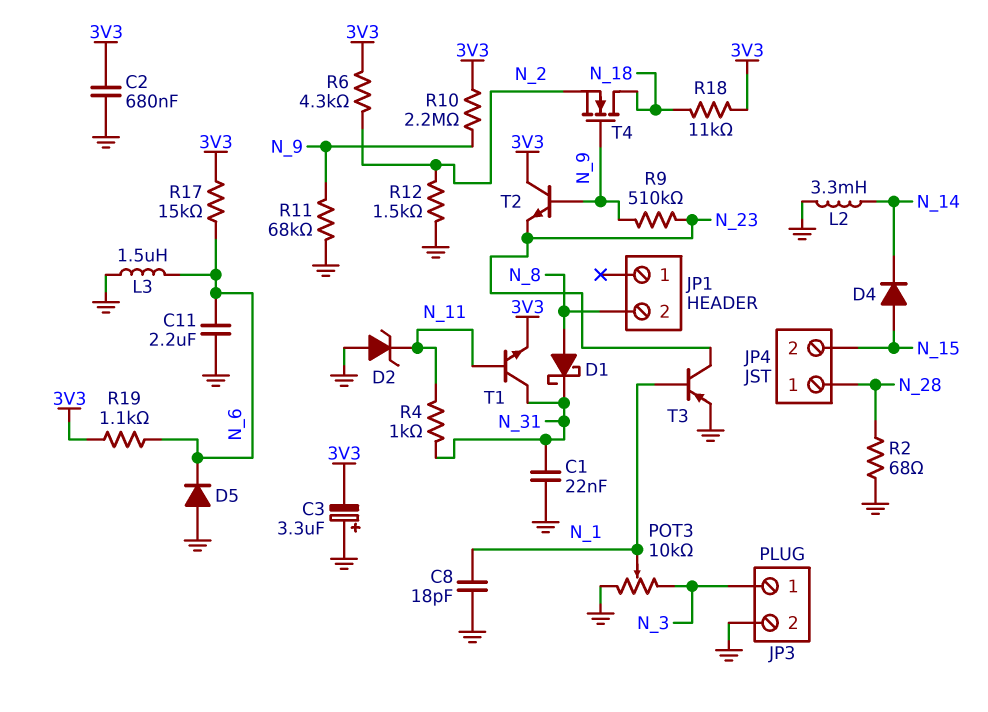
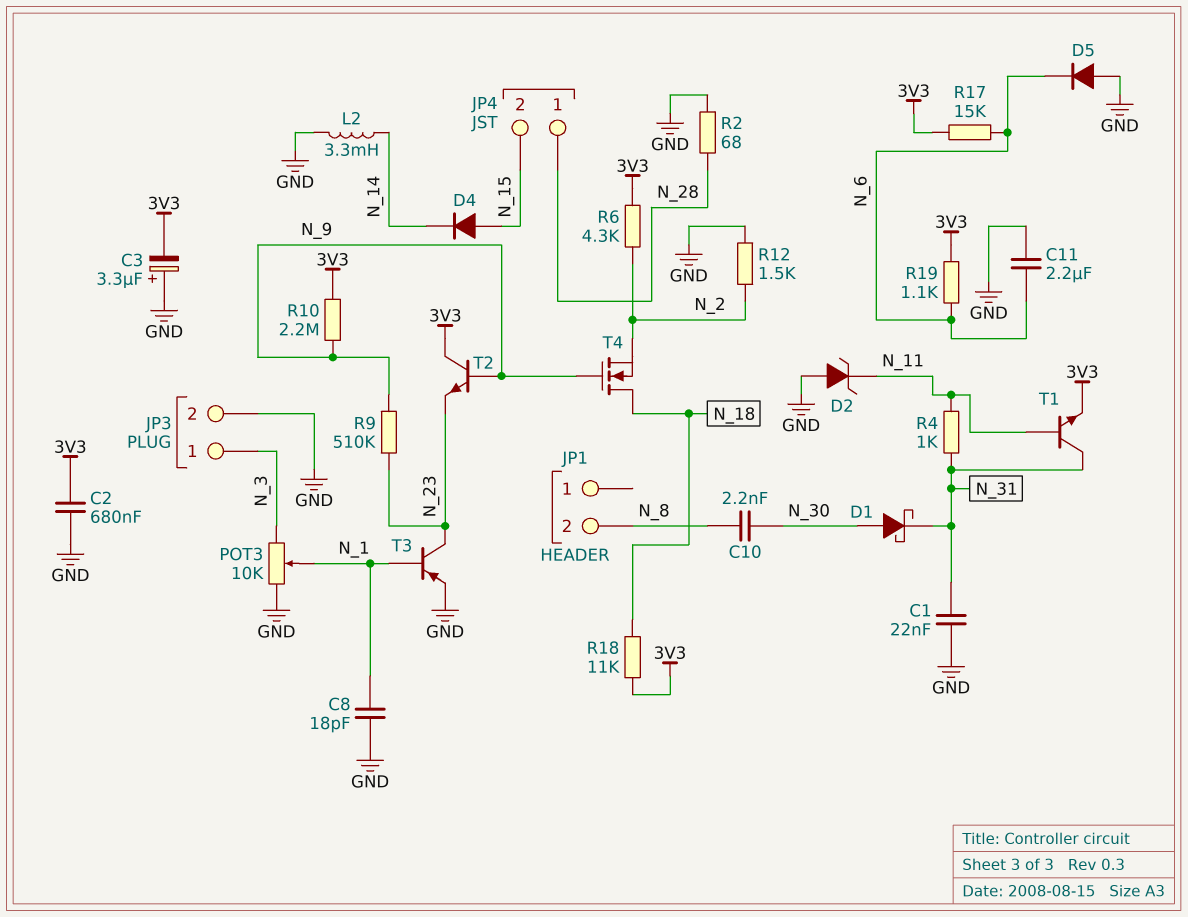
C10: none -> 2.2nF (N_8, N_30)
D1: schottky (A N_8, K N_31) -> schottky (A N_30, K N_31)
L3: 1.5uH (GND, N_6) -> none
R11: 68k (GND, N_9) -> none

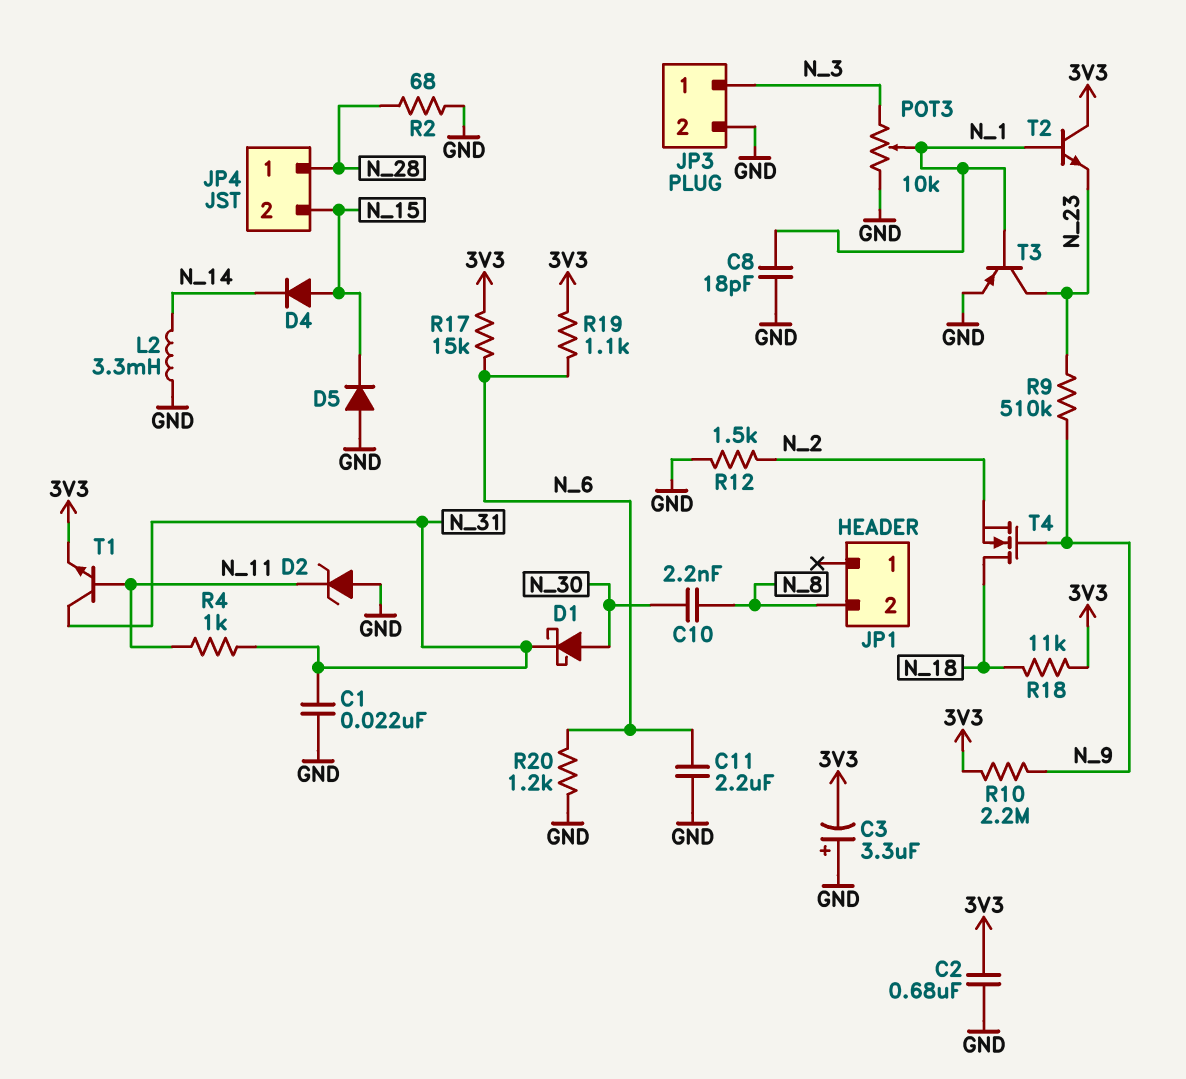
D5: diode (A GND, K N_6) -> diode (A GND, K N_15)
R6: 4.3k (3V3, N_2) -> none
R20: none -> 1.2k (GND, N_6)
T2: NPN (B N_9, C 3V3, E N_23) -> NPN (B N_1, C 3V3, E N_23)

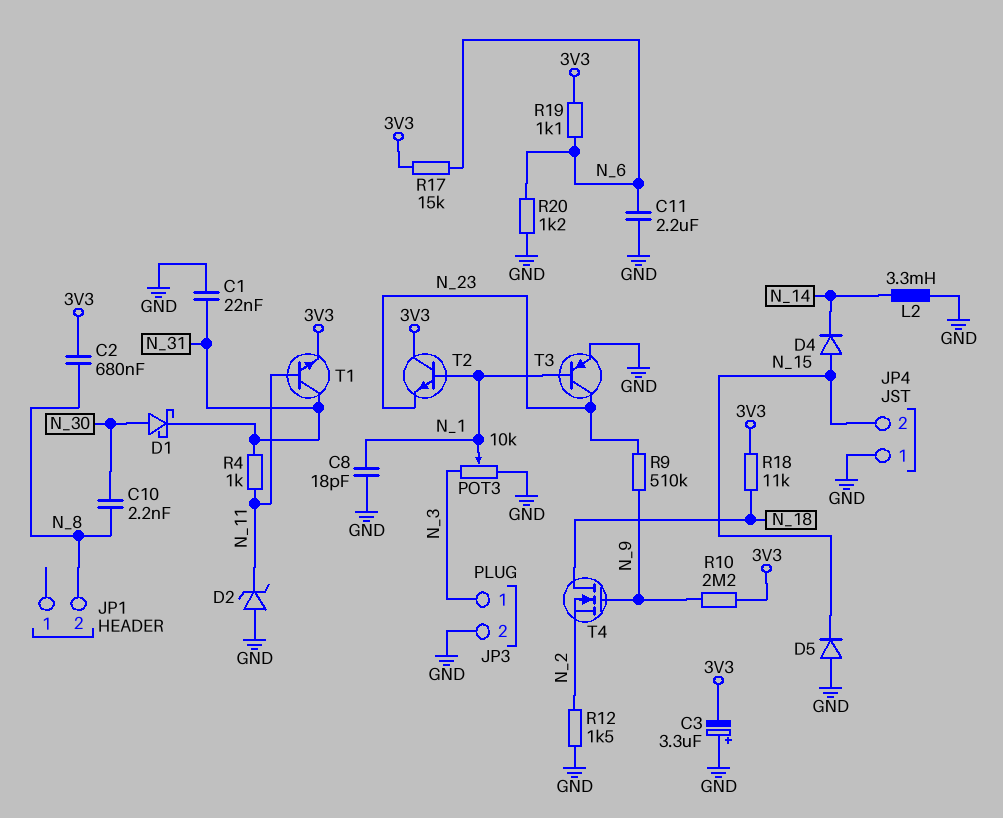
C2: 680nF (3V3, GND) -> 680nF (3V3, N_8)
JP4 pin 1: N_28 -> GND
R2: 68 (GND, N_28) -> none

